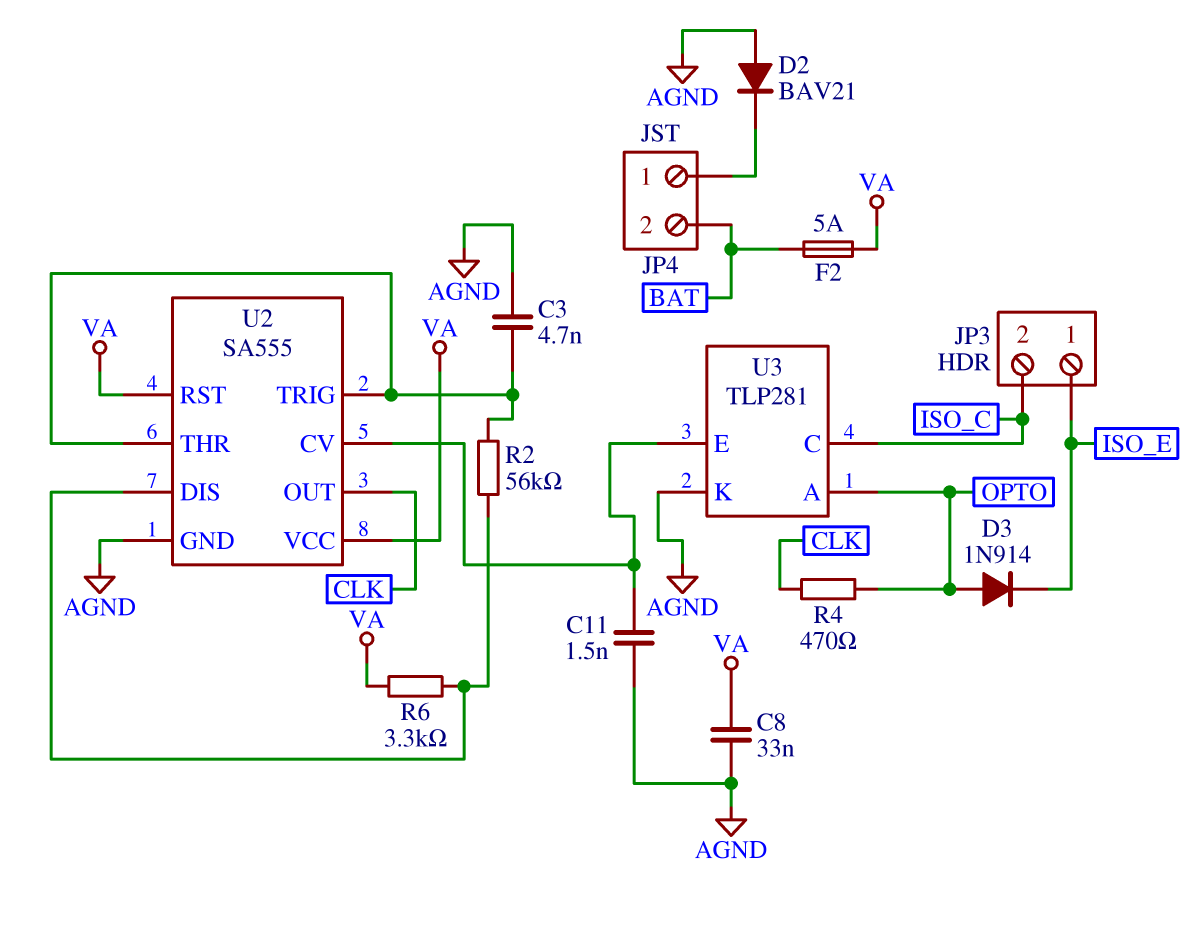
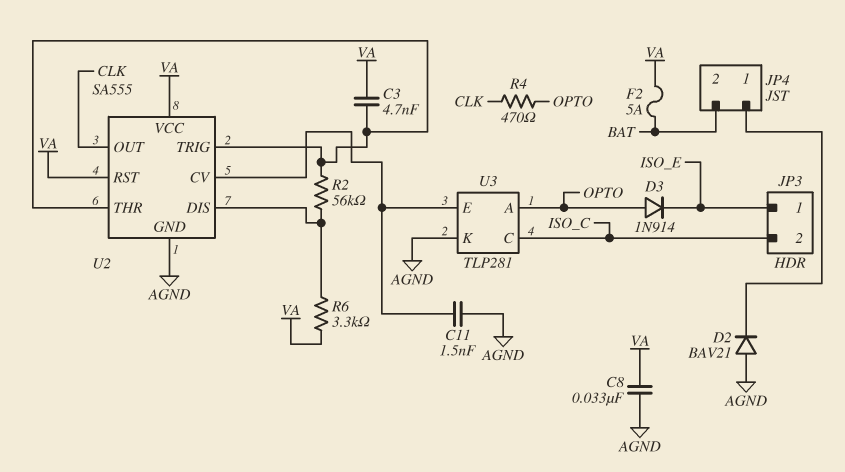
C3: 4.7nF (AGND, U2/THR) -> 4.7nF (U2/THR, VA)

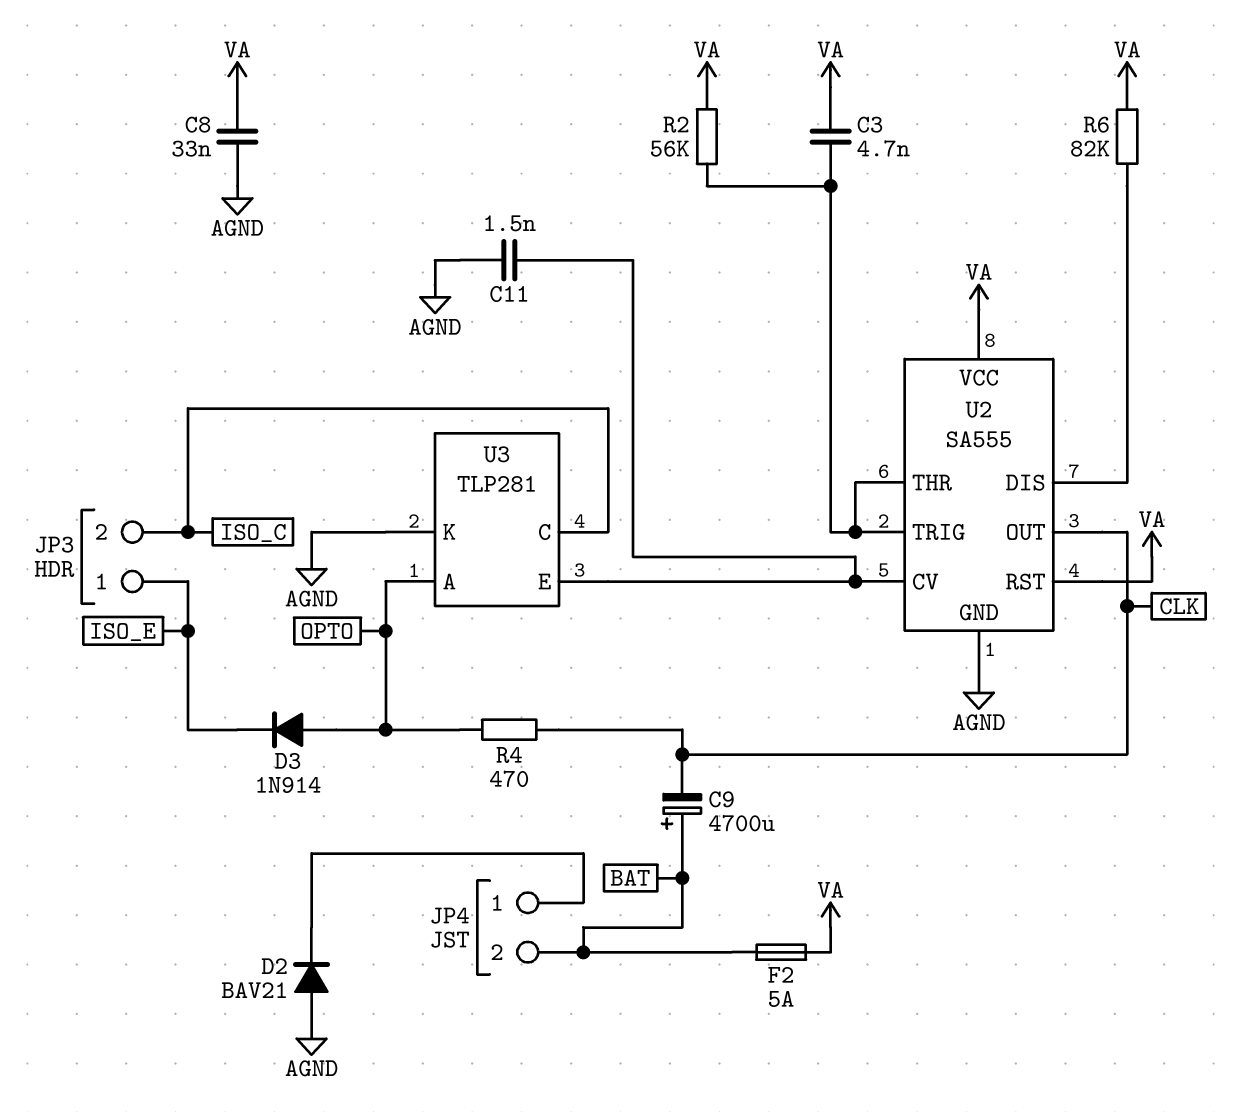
C9: none -> 4700uF (plus BAT, minus CLK)
R2: 56k (U2/DIS, U2/THR) -> 56k (U2/THR, VA)
R6: 3.3k (U2/DIS, VA) -> 82k (U2/DIS, VA)

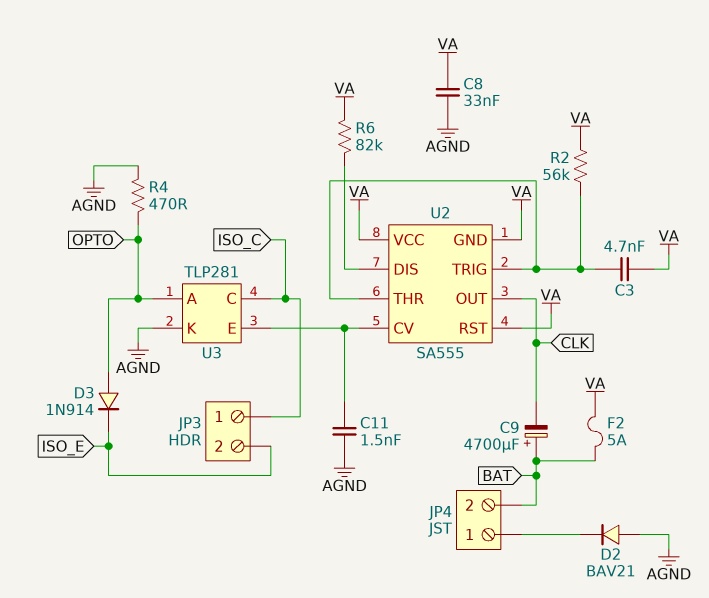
JP3 pin 1: ISO_E -> ISO_C
JP3 pin 2: ISO_C -> ISO_E
R4: 470 (CLK, OPTO) -> 470 (AGND, OPTO)
U2 pin GND: AGND -> VA

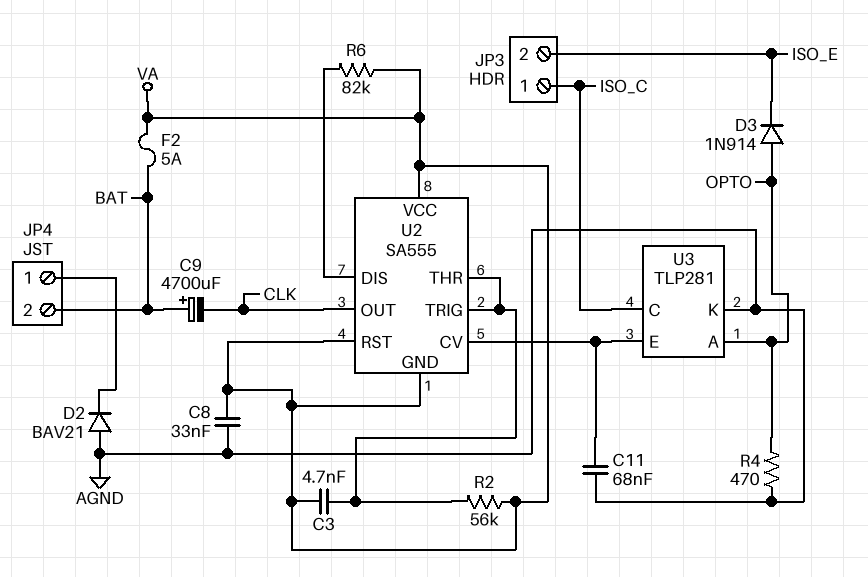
C11: 1.5nF (AGND, U2/CV) -> 68nF (AGND, U2/CV)

